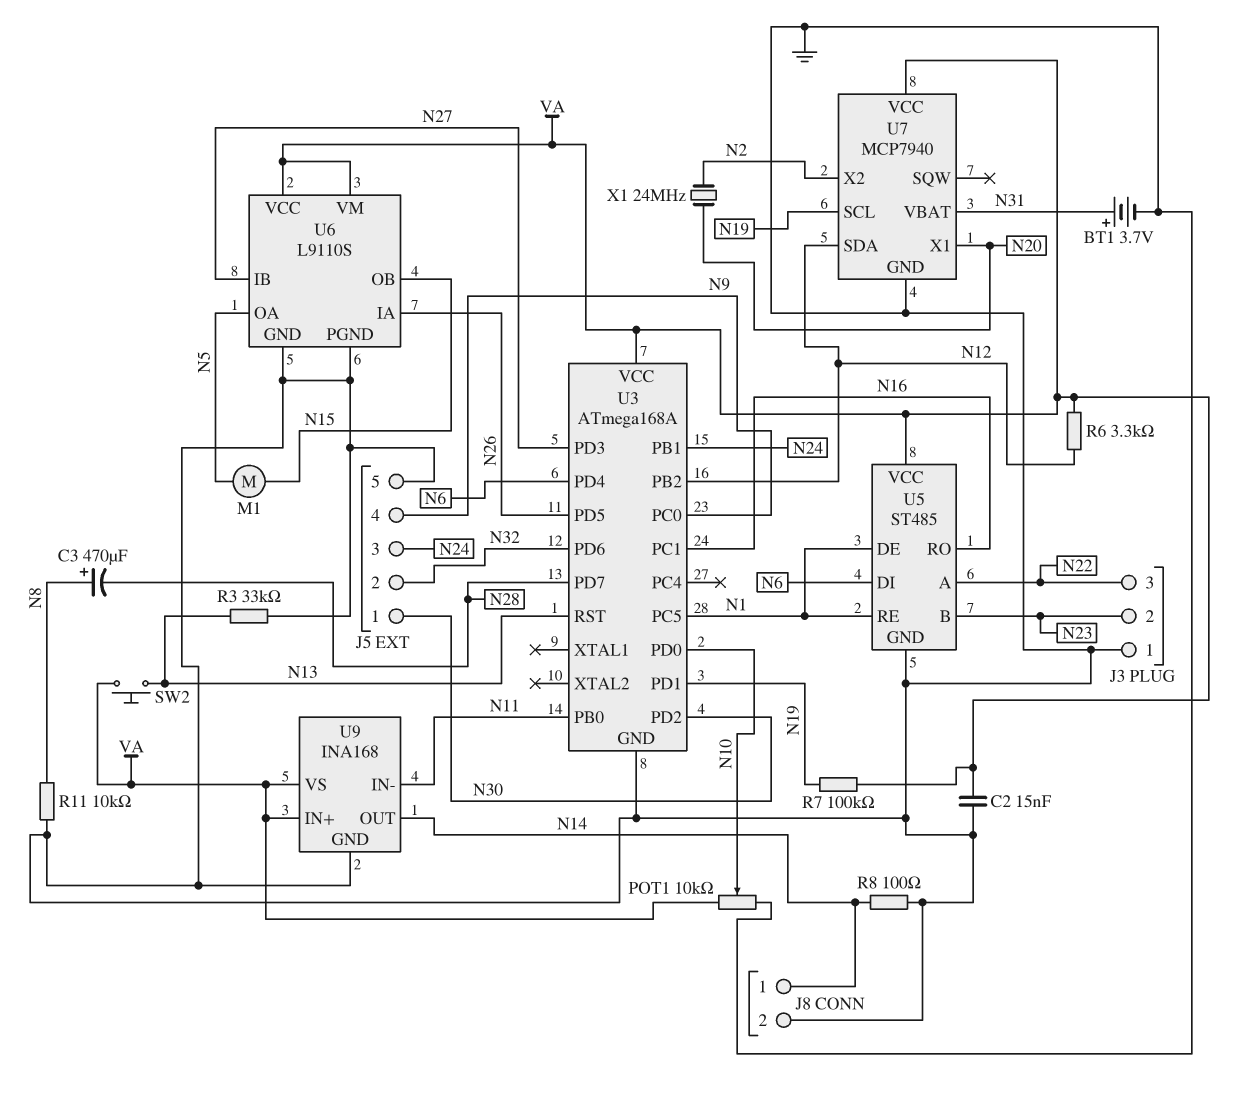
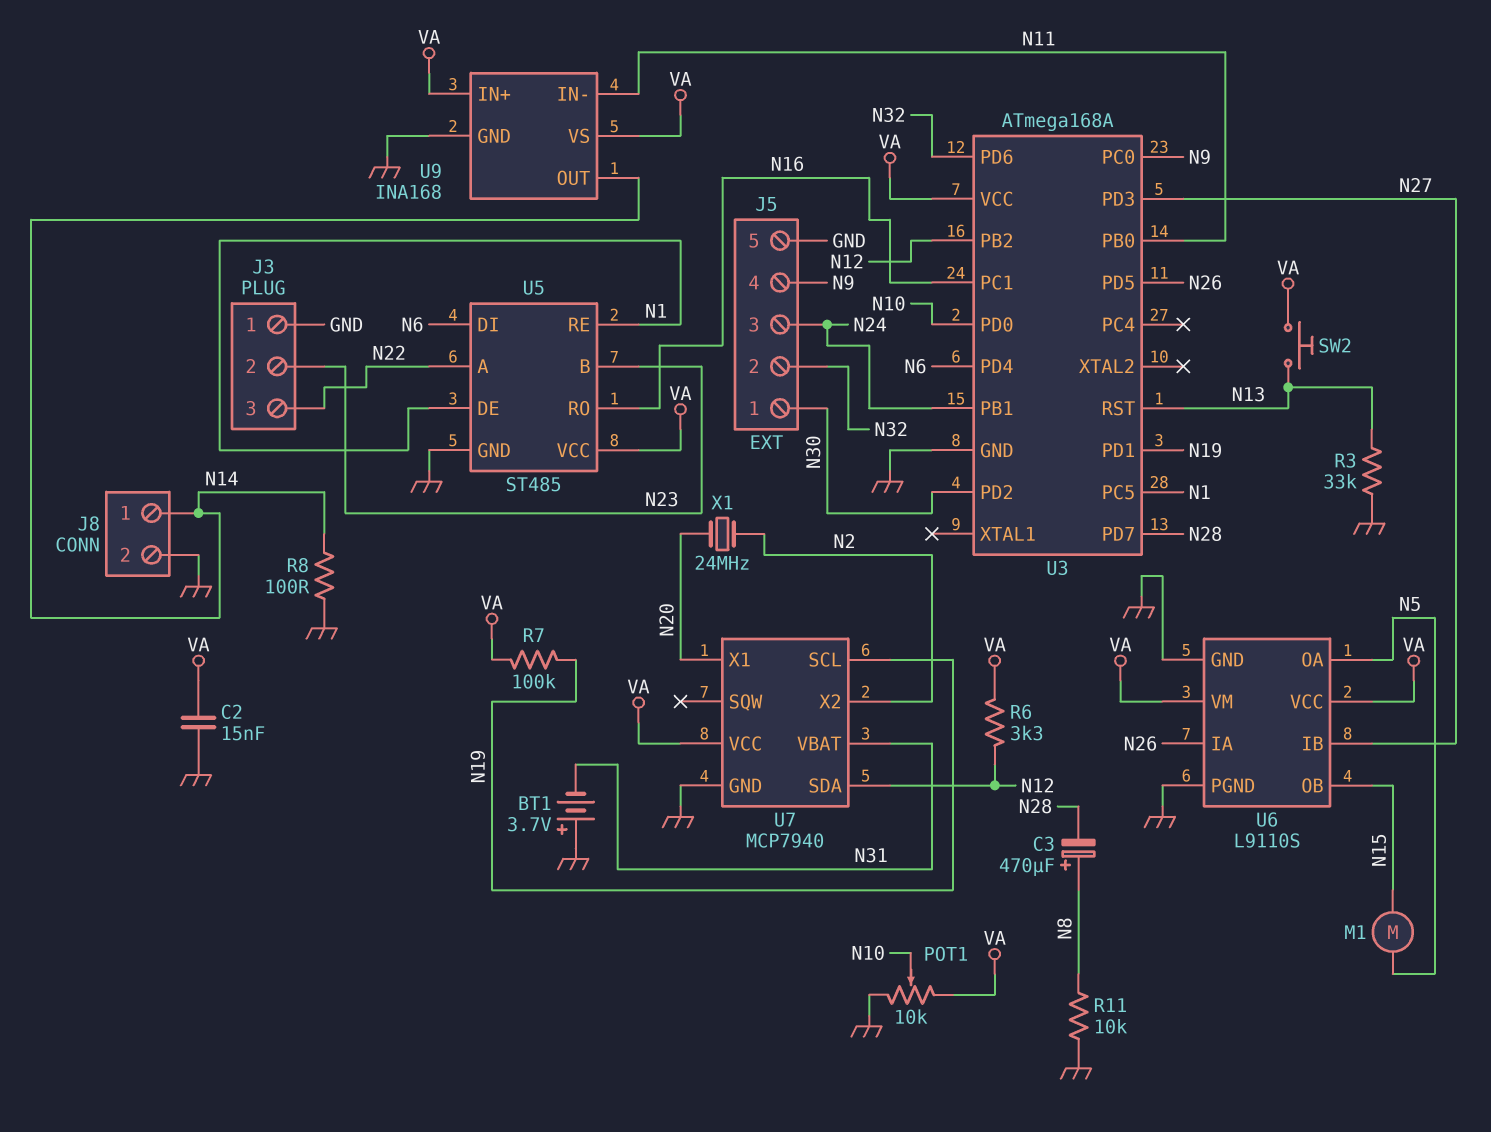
BT1: 3.7V (plus N31, minus GND) -> 3.7V (plus GND, minus N31)

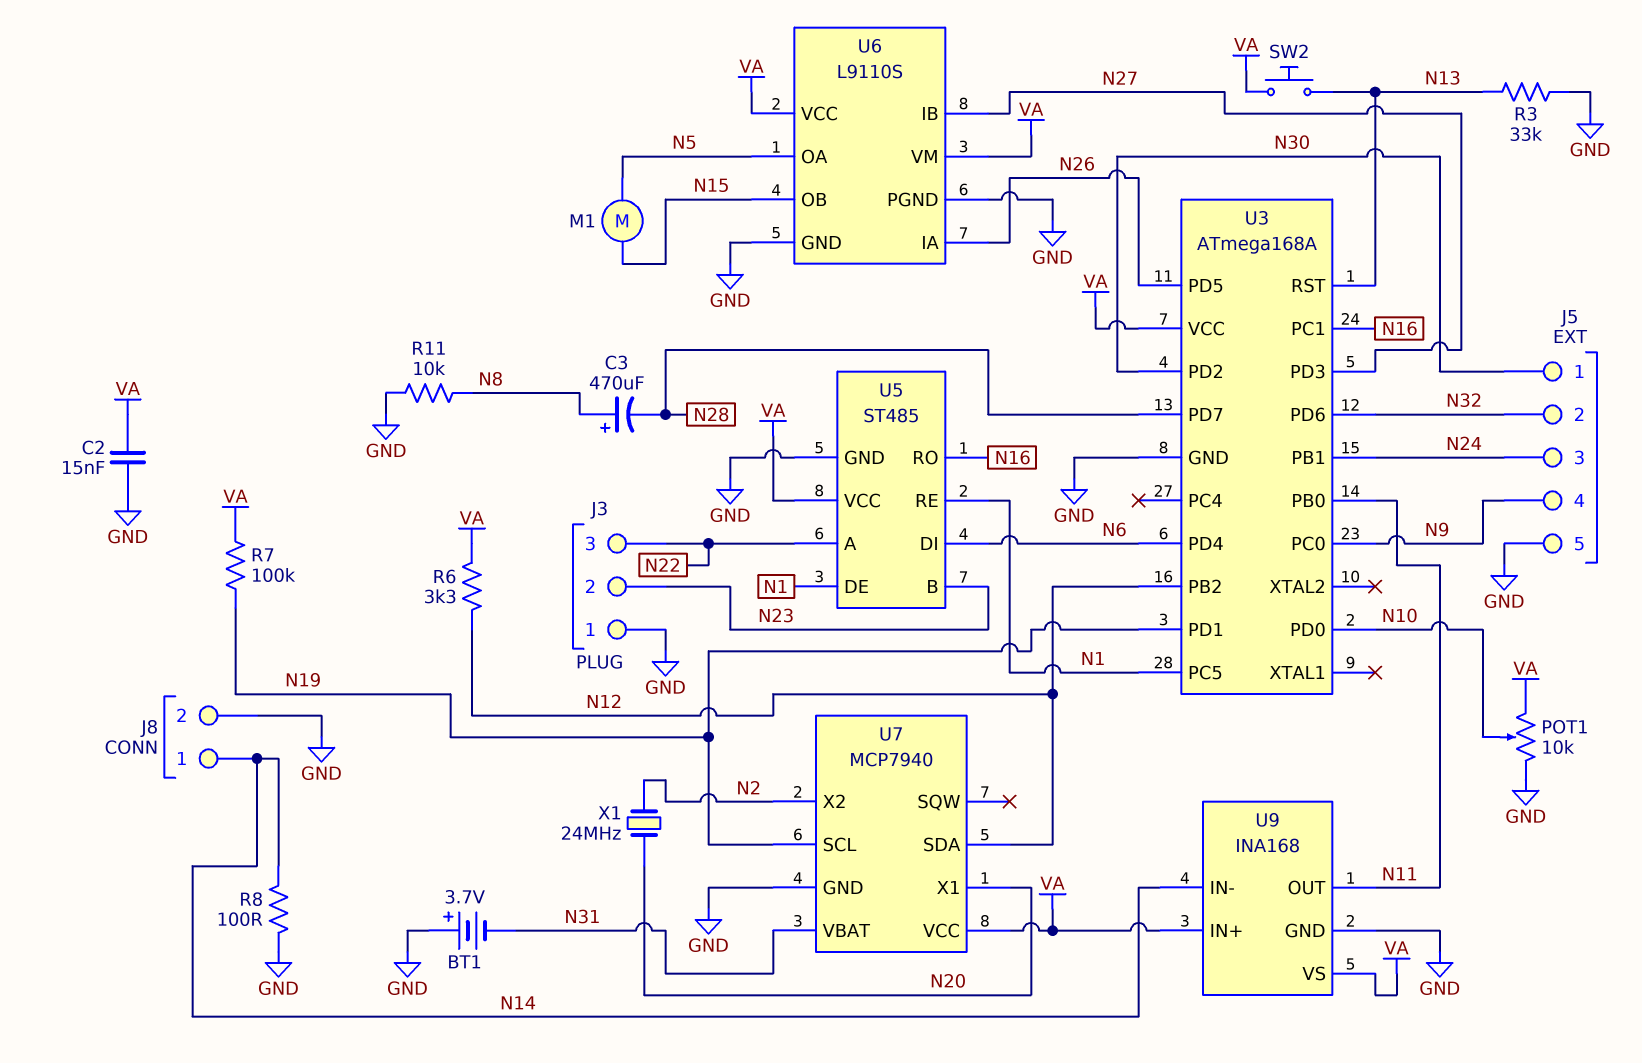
U9 pin IN-: N11 -> N14
U9 pin OUT: N14 -> N11

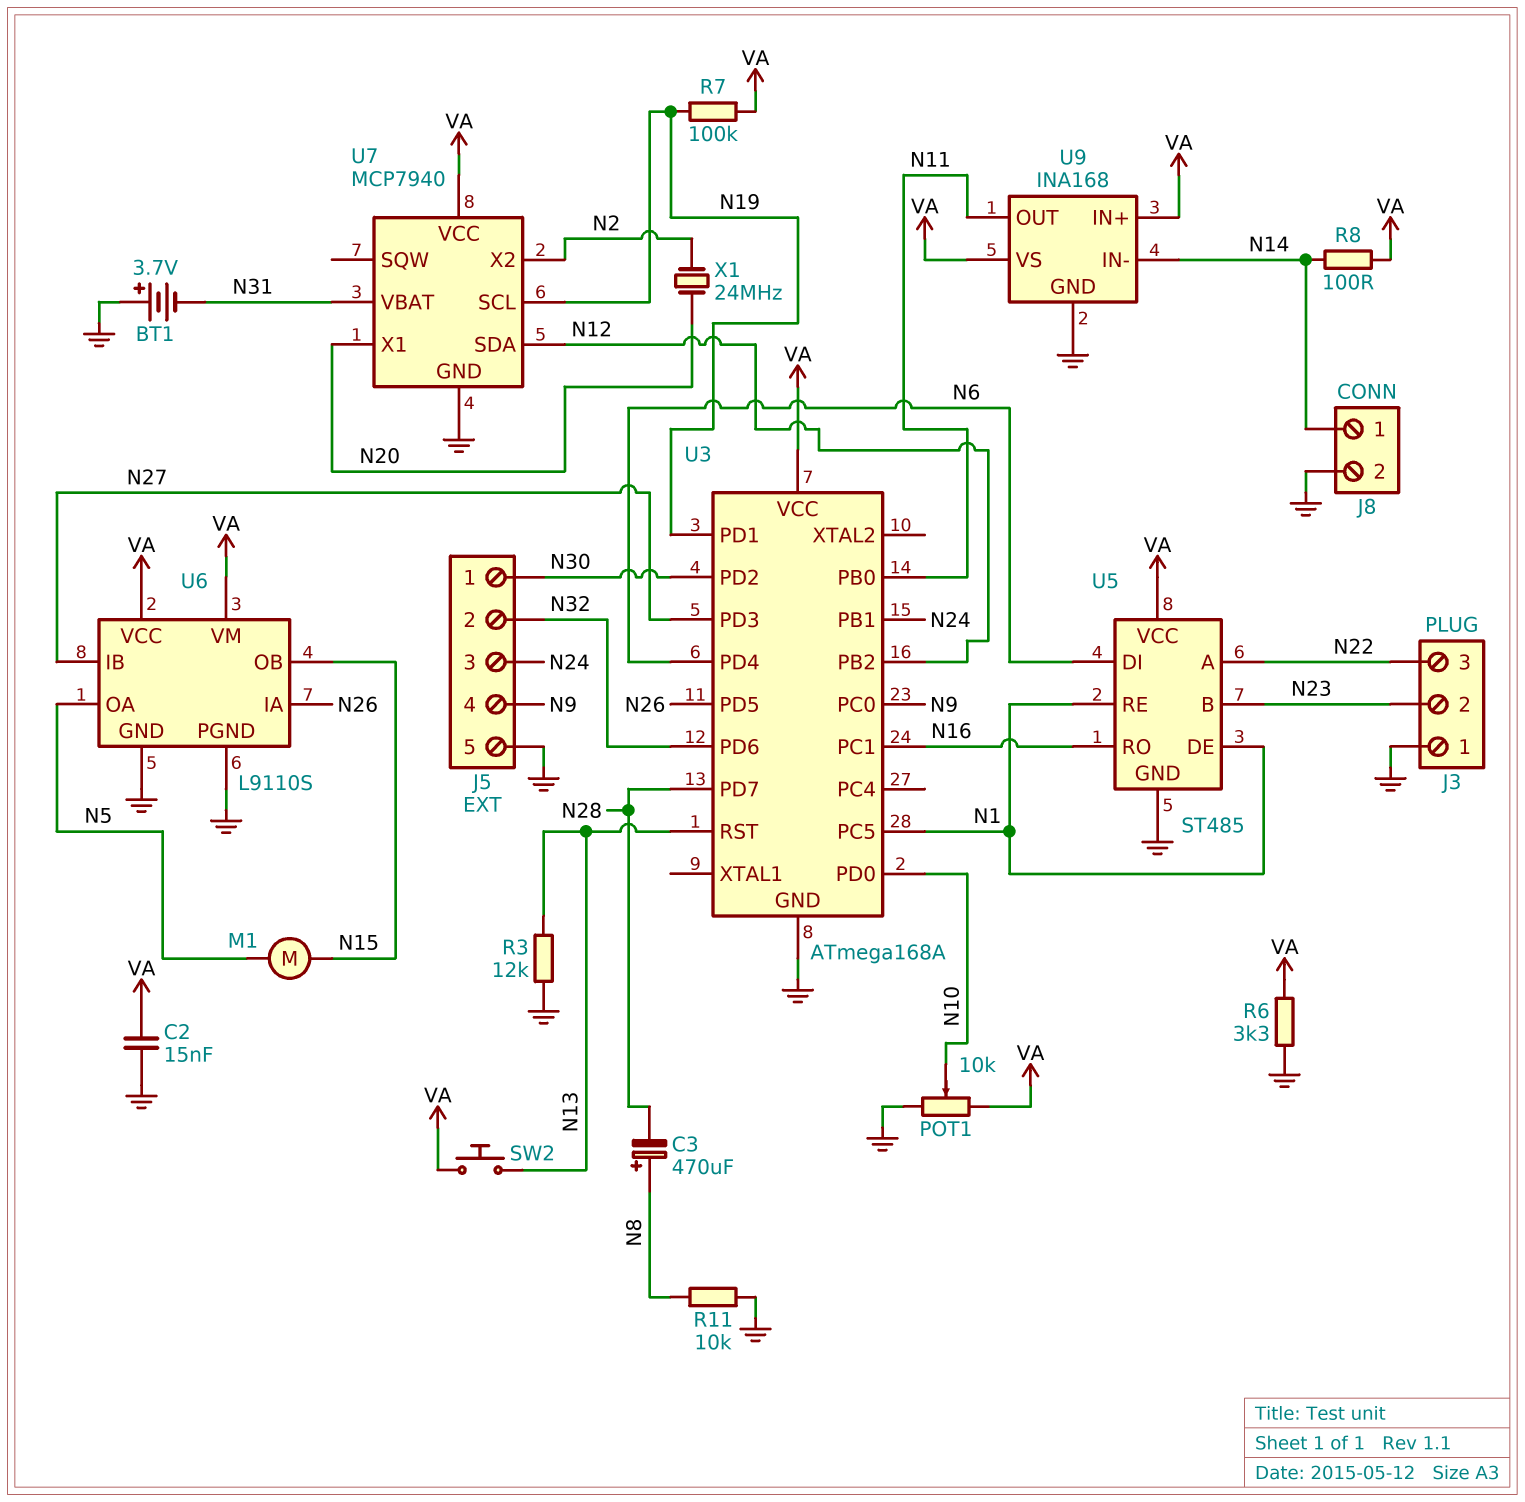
R3: 33k (GND, N13) -> 12k (GND, N13)
R6: 3.3k (N12, VA) -> 3.3k (GND, VA)
R8: 100 (GND, N14) -> 100 (N14, VA)

